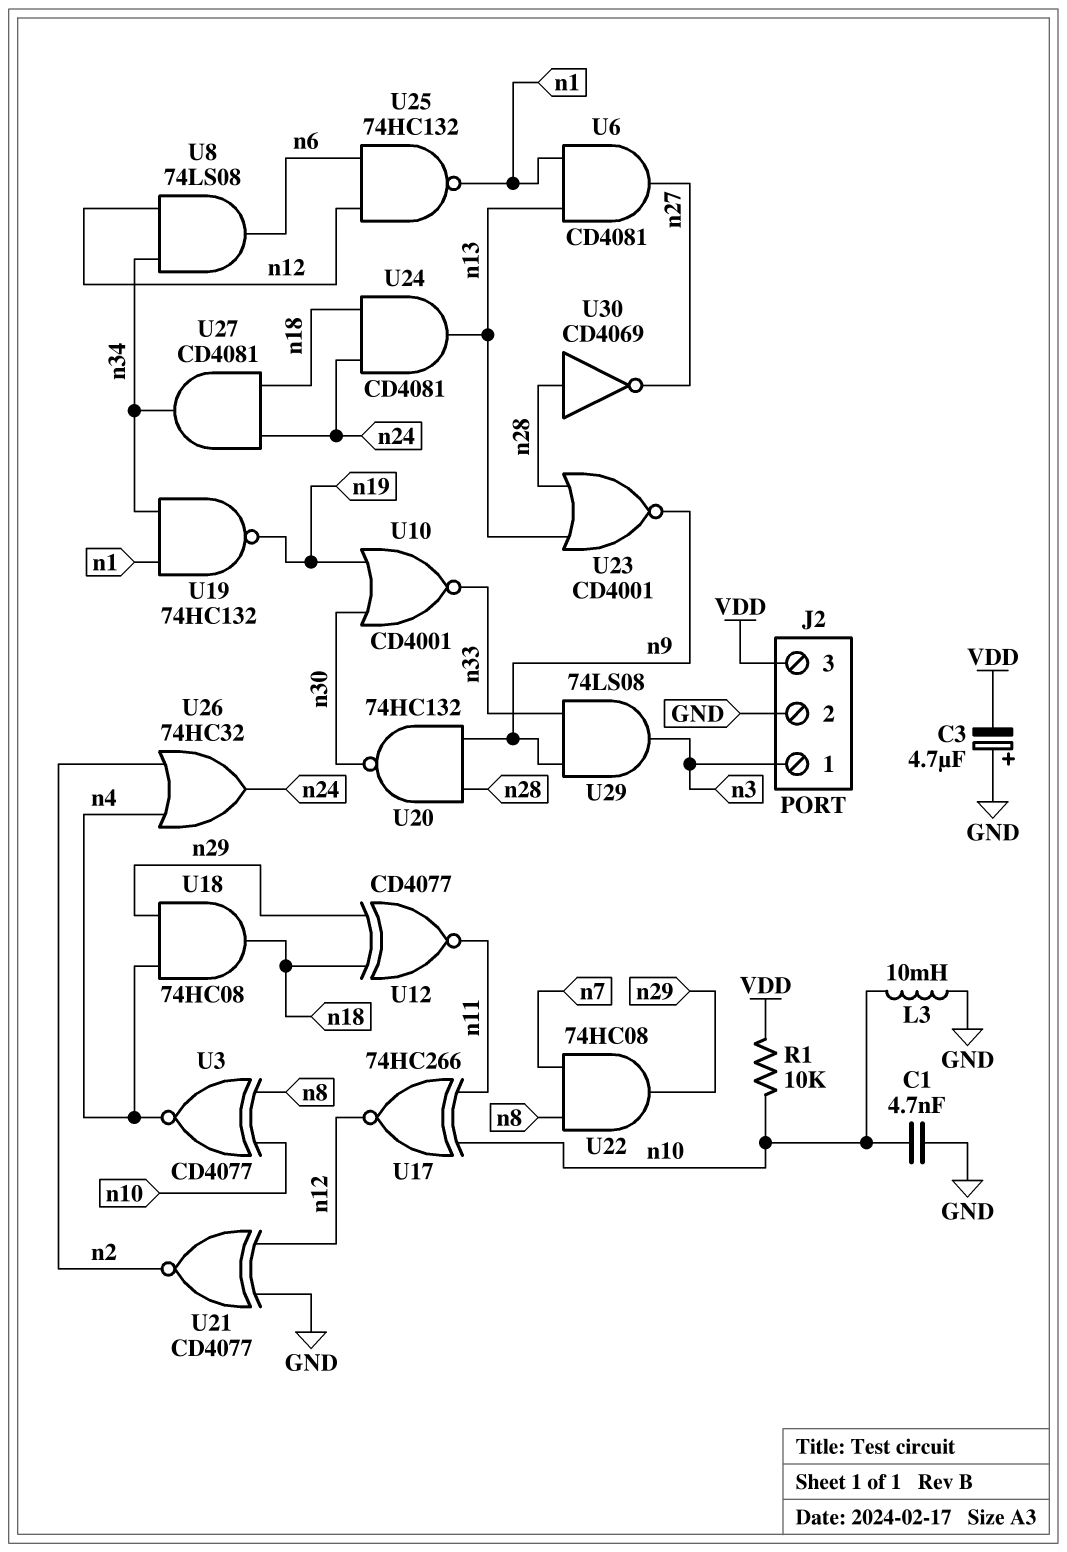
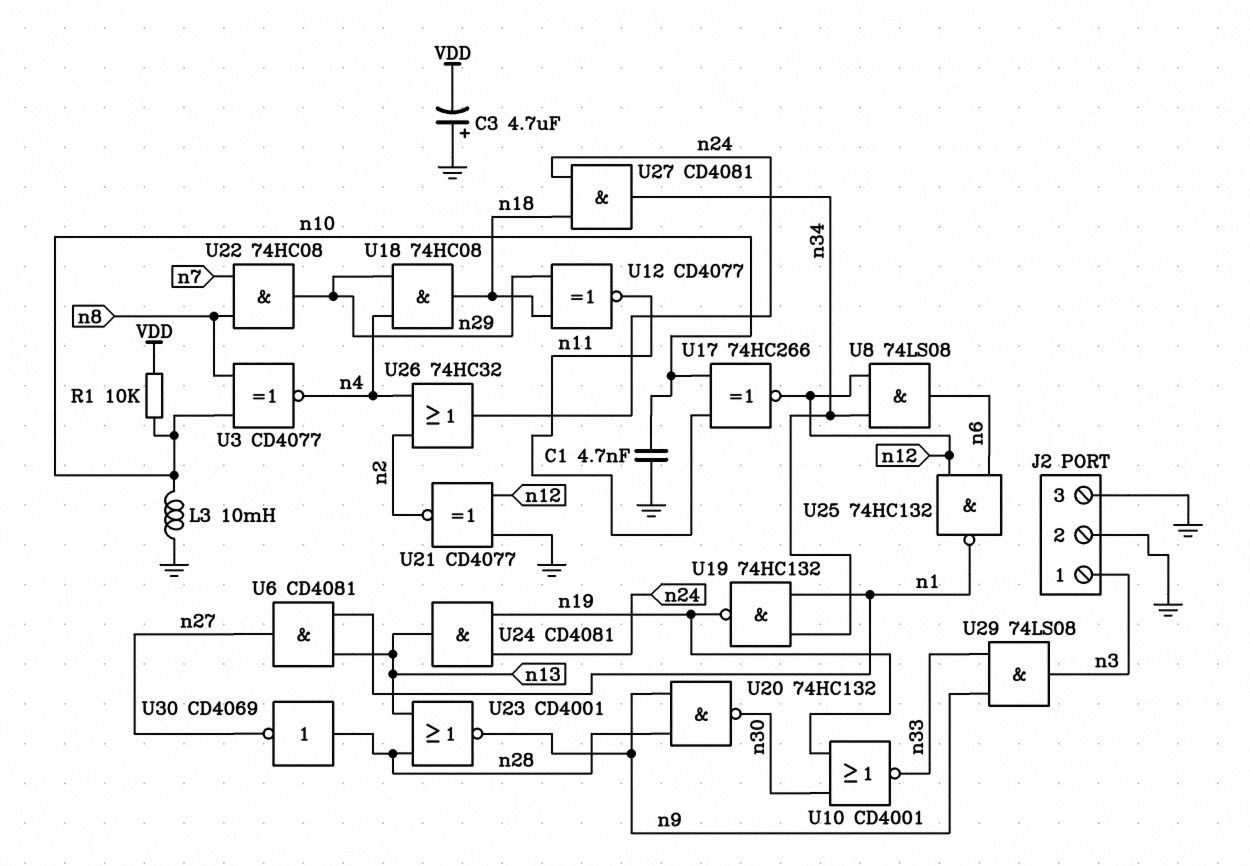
J2 pin 3: VDD -> GND
U24: AND CD4081 (in n18, in n24, out n13) -> AND CD4081 (in n19, in n24, out n13)

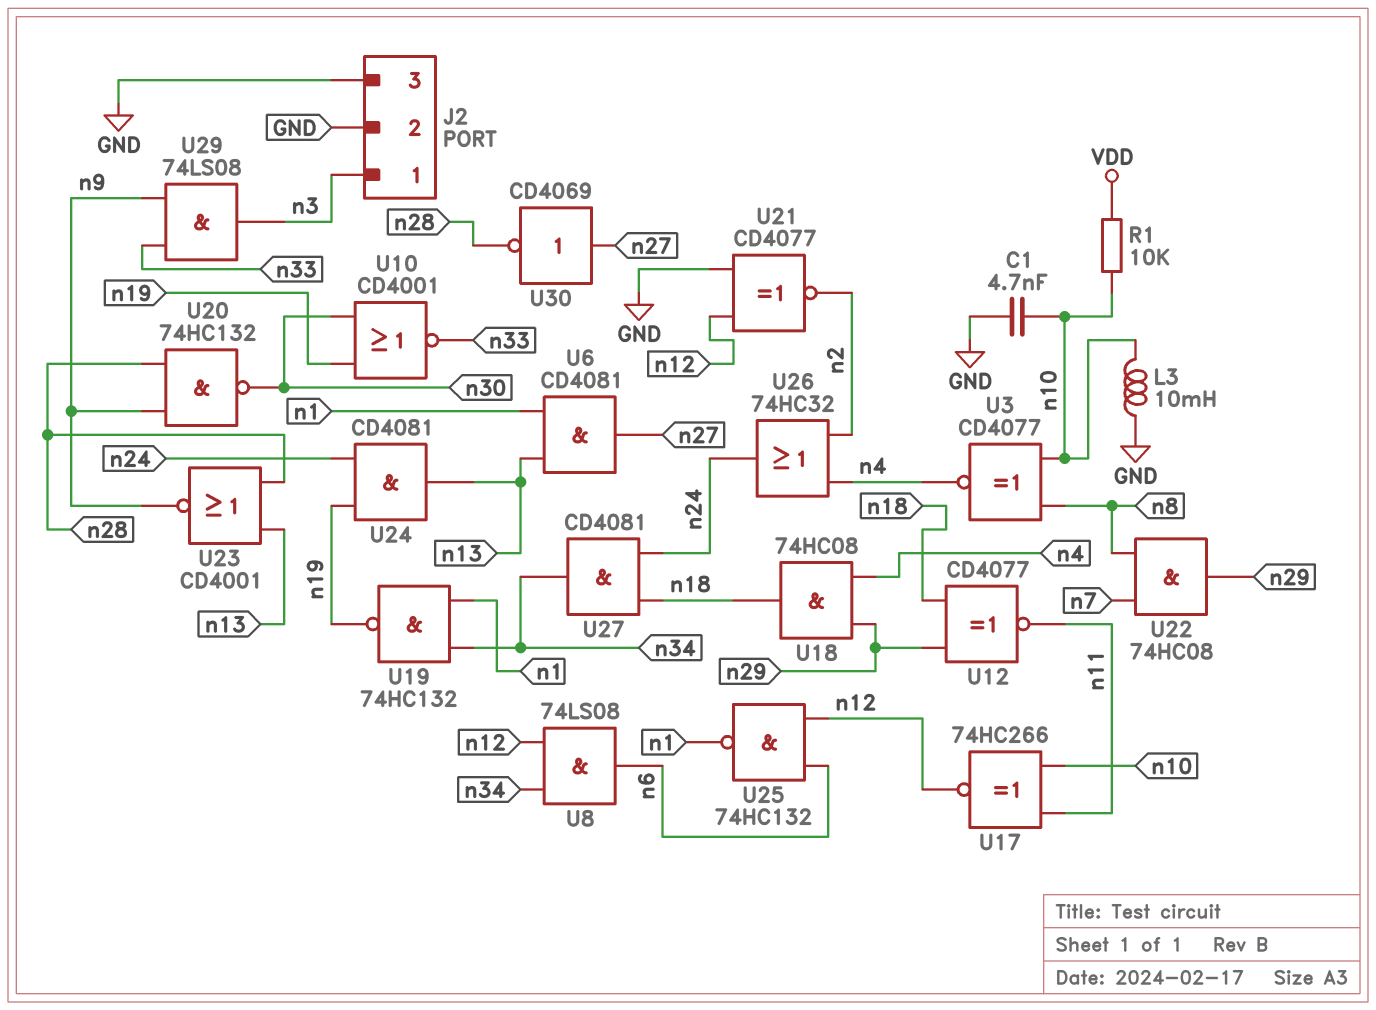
C3: 4.7uF (plus GND, minus VDD) -> none
U30: NOT CD4069 (in n28, out n27) -> NOT CD4069 (in n27, out n28)

